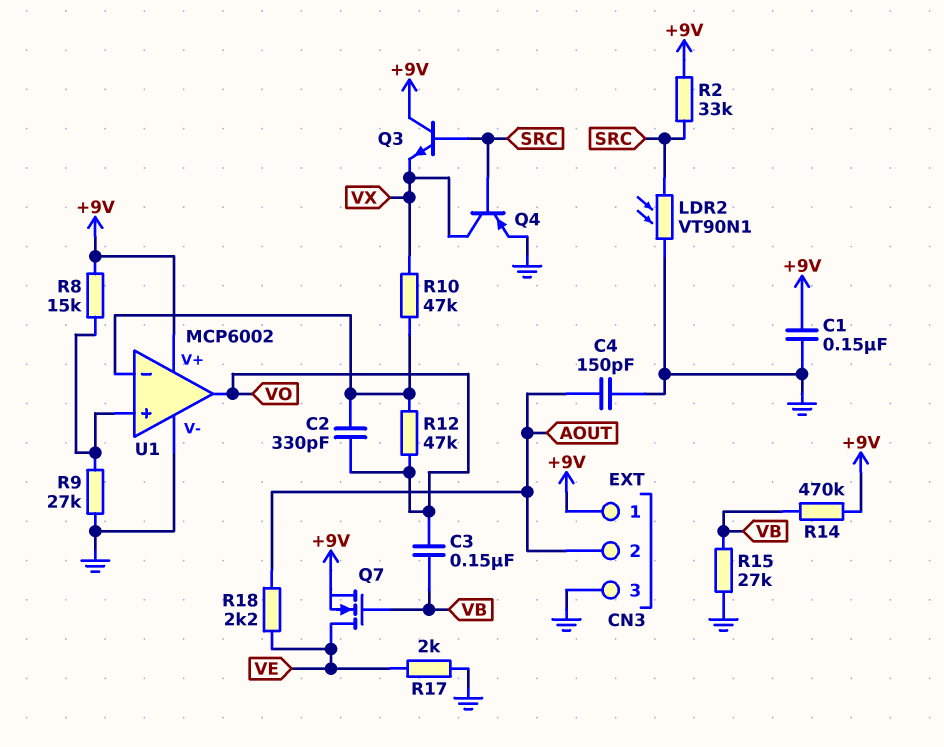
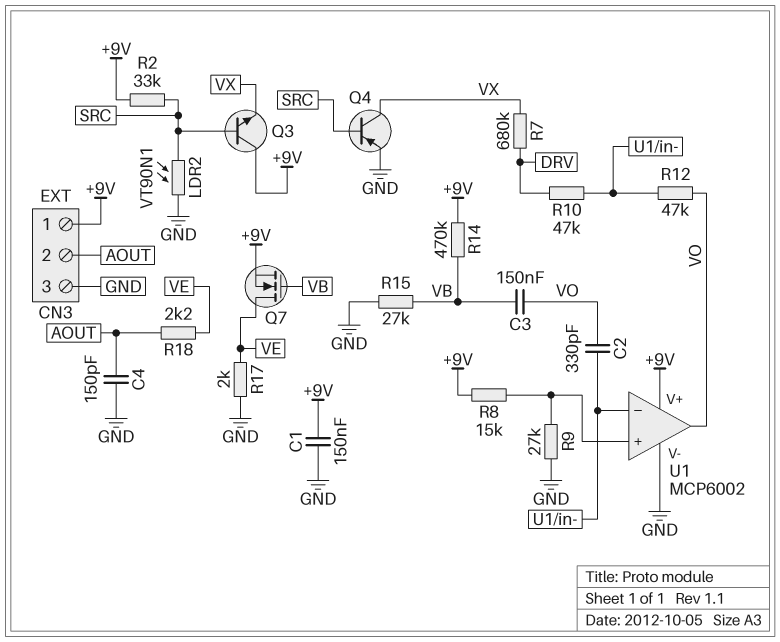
R7: none -> 680k (DRV, VX)
R10: 47k (U1/in-, VX) -> 47k (DRV, U1/in-)

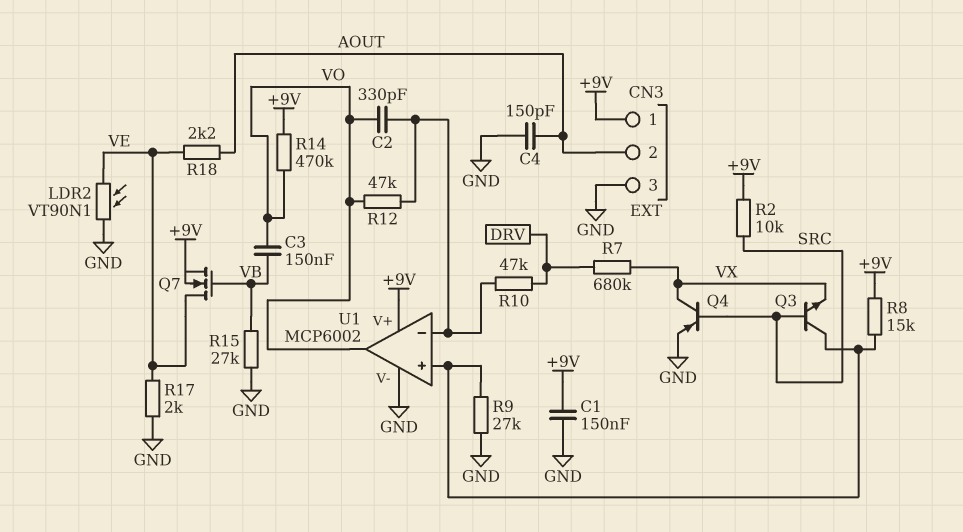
LDR2: VT90N1 (GND, SRC) -> VT90N1 (GND, VE)
Q3: NPN (B SRC, C +9V, E VX) -> NPN (B SRC, C U1/in+, E VX)
R2: 33k (+9V, SRC) -> 10k (+9V, SRC)
R14: 470k (+9V, VB) -> 470k (+9V, VO)

